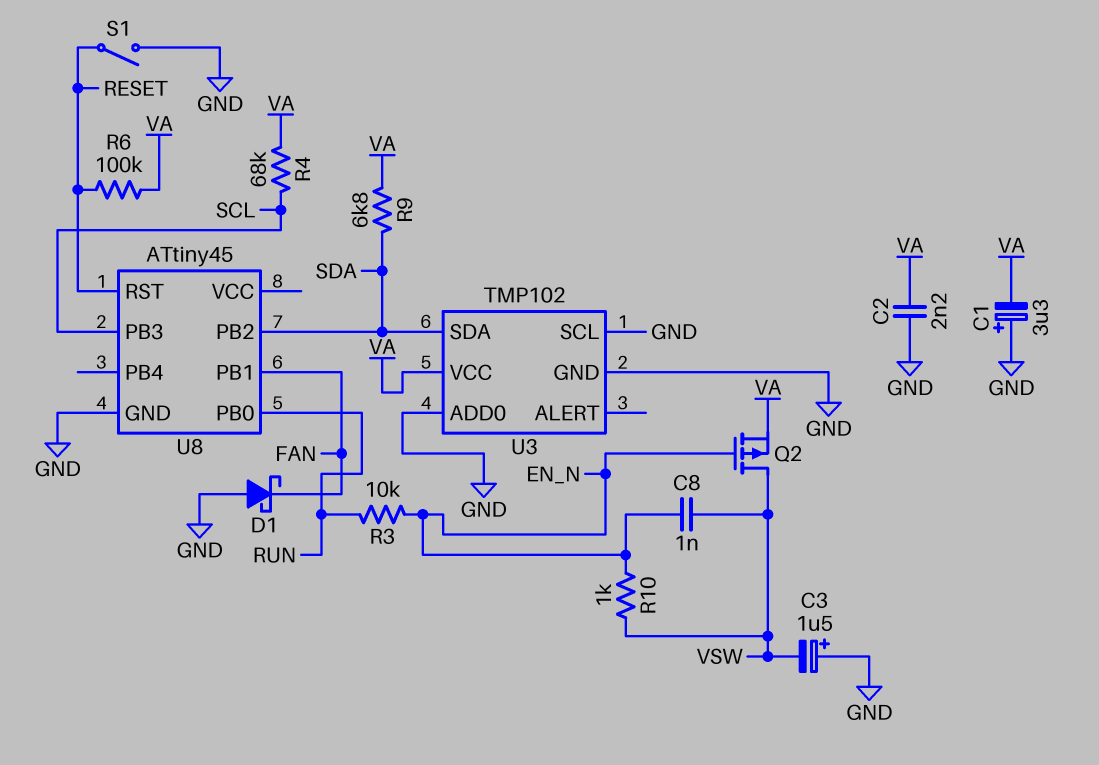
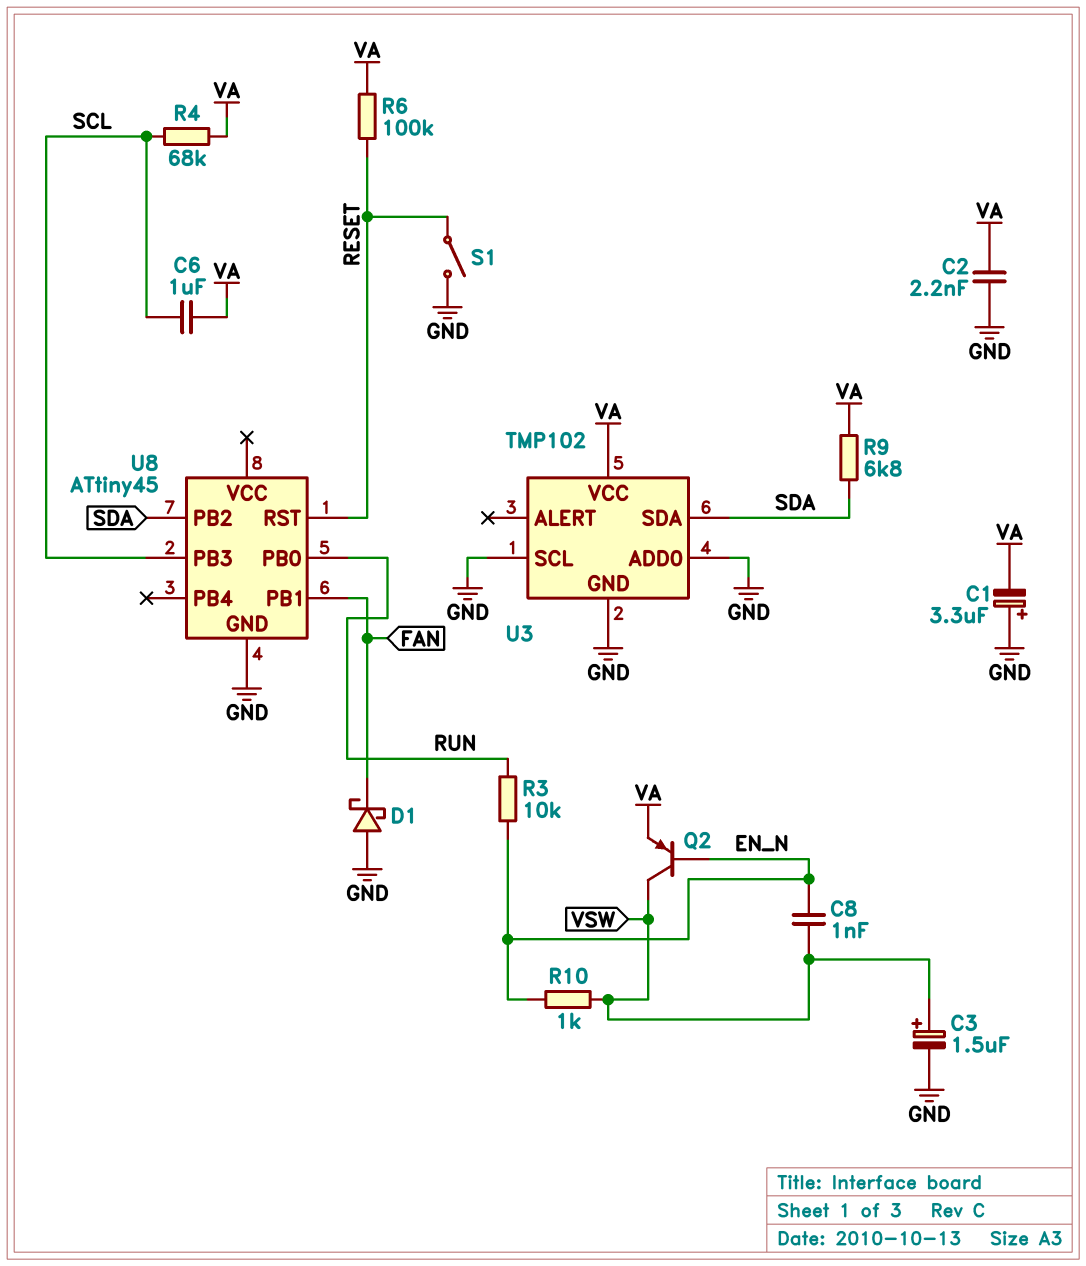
C3: 1.5uF (plus GND, minus VSW) -> 1.5uF (plus VSW, minus GND)
C6: none -> 1uF (SCL, VA)
Q2: PMOS (G EN_N, D VSW, S VA) -> PNP (B EN_N, C VSW, E VA)

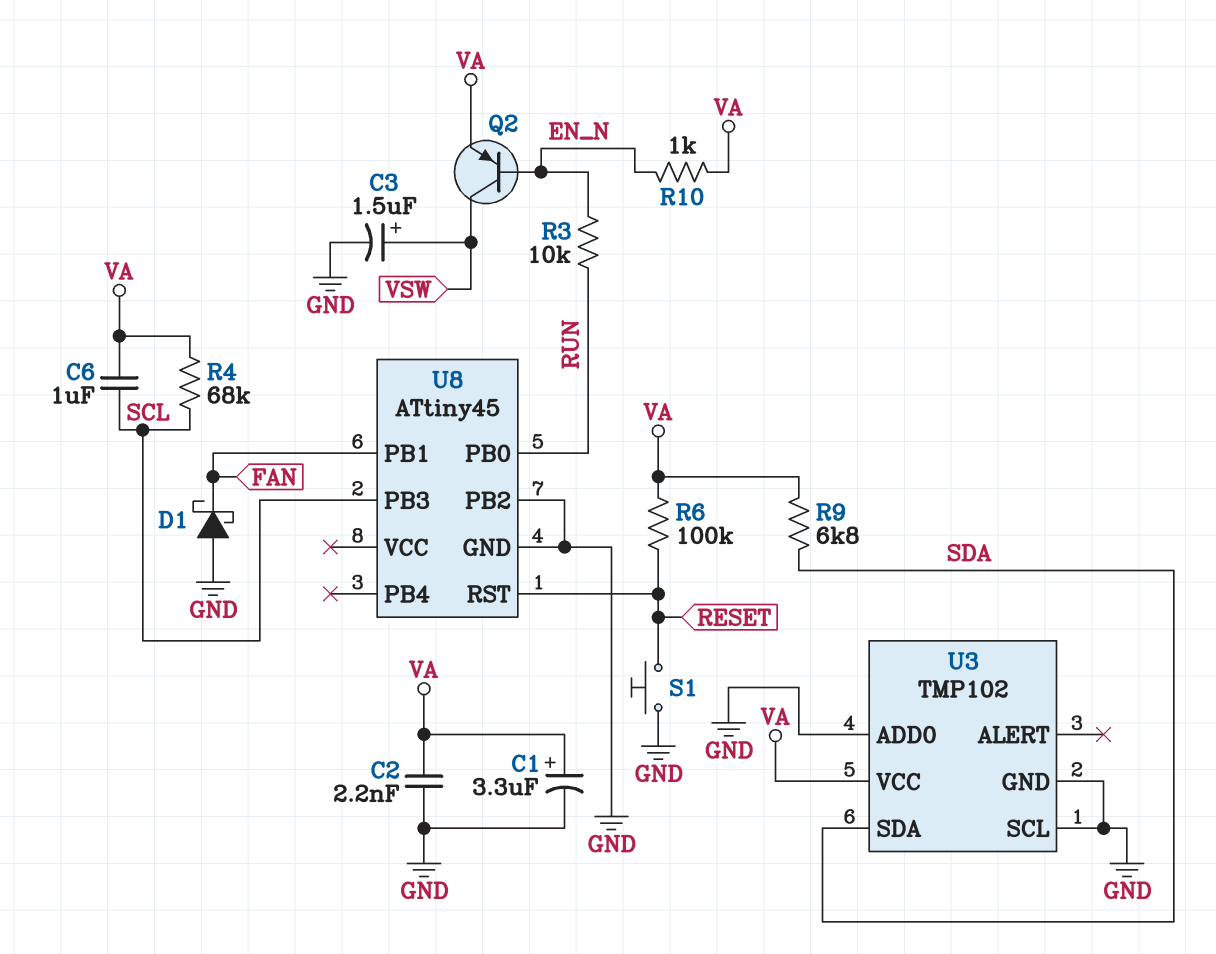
C1: 3.3uF (plus GND, minus VA) -> 3.3uF (plus VA, minus GND)
C8: 1nF (EN_N, VSW) -> none
R10: 1k (EN_N, VSW) -> 1k (EN_N, VA)
S1: switch (GND, RESET) -> button (GND, RESET)
U8 pin PB2: SDA -> GND

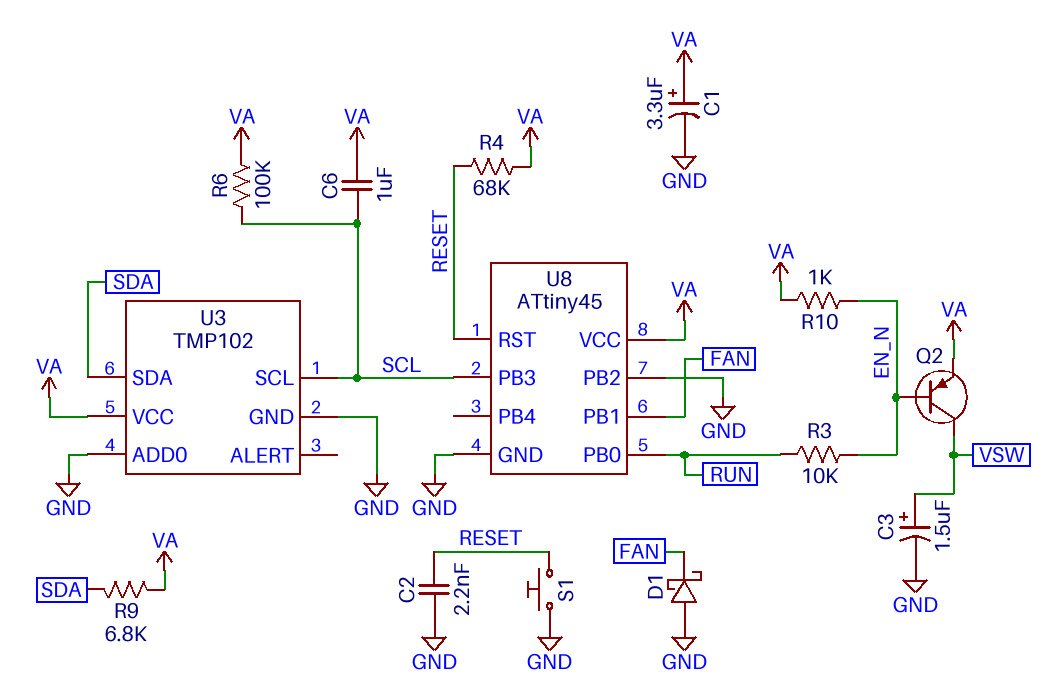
C2: 2.2nF (GND, VA) -> 2.2nF (GND, RESET)
R4: 68k (SCL, VA) -> 68k (RESET, VA)
R6: 100k (RESET, VA) -> 100k (SCL, VA)
U3 pin SCL: GND -> SCL
U8 pin VCC: none -> VA

